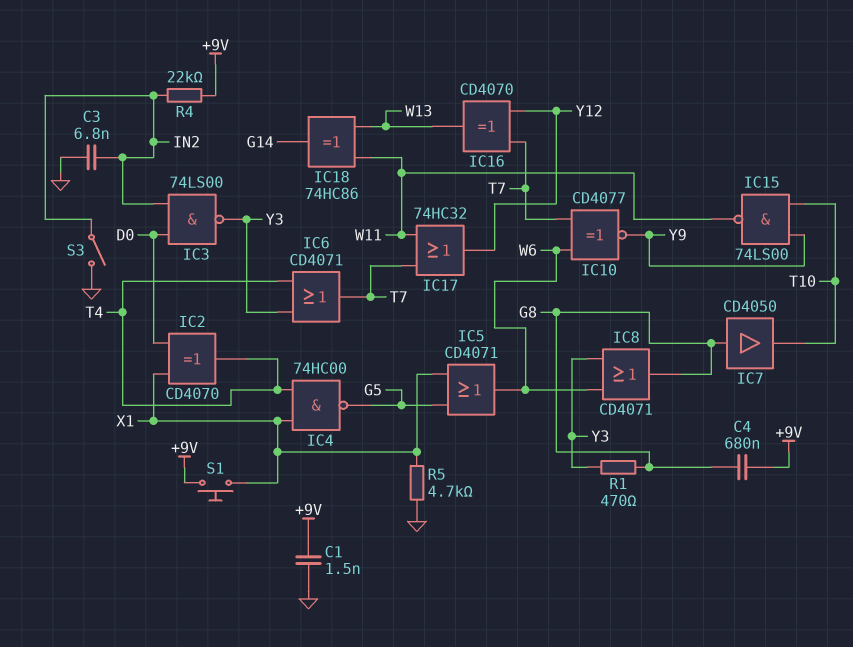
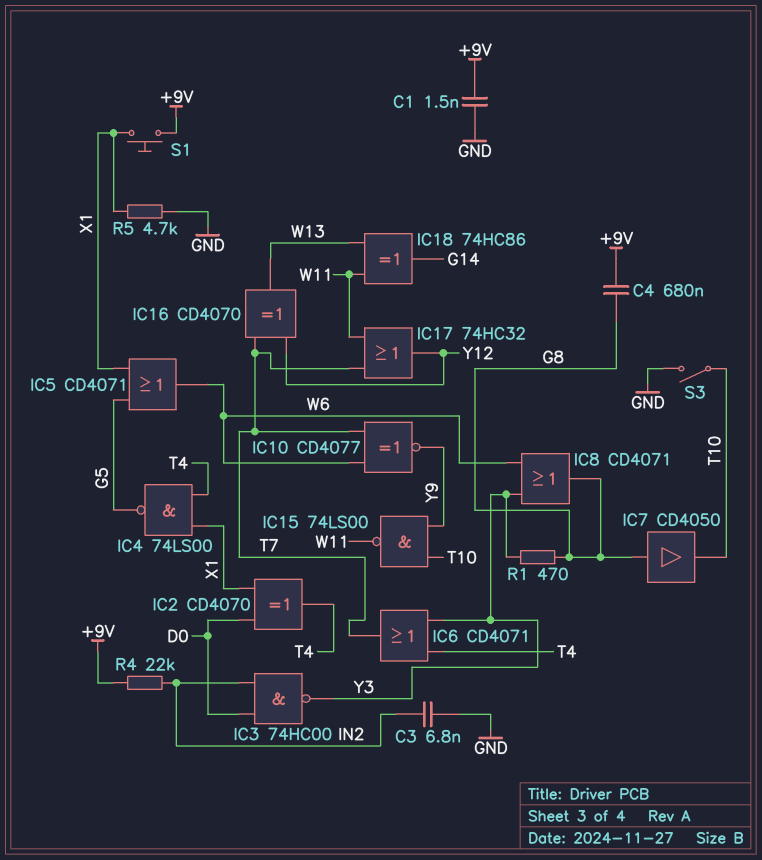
IC3: NAND 74LS00 (in D0, in IN2, out Y3) -> NAND 74HC00 (in D0, in IN2, out Y3)
IC4: NAND 74HC00 (in T4, in X1, out G5) -> NAND 74LS00 (in T4, in X1, out G5)
S3: switch (GND, IN2) -> switch (GND, T10)

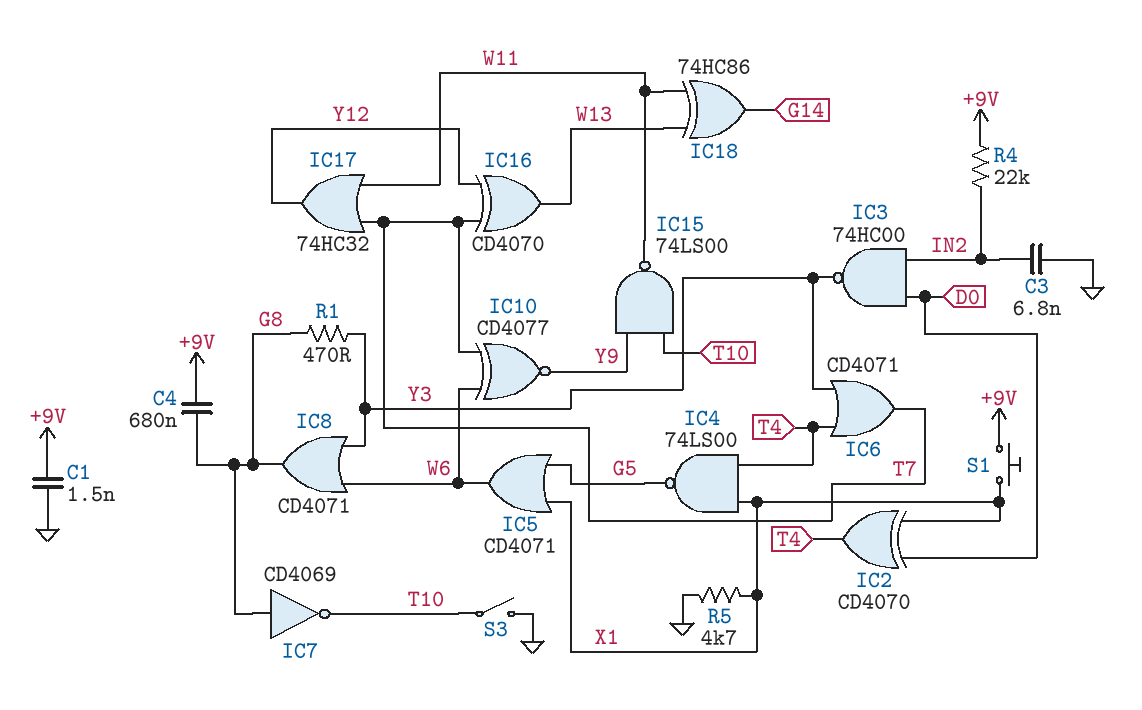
IC7: buffer CD4050 (in G8, out T10) -> NOT CD4069 (in G8, out T10)

